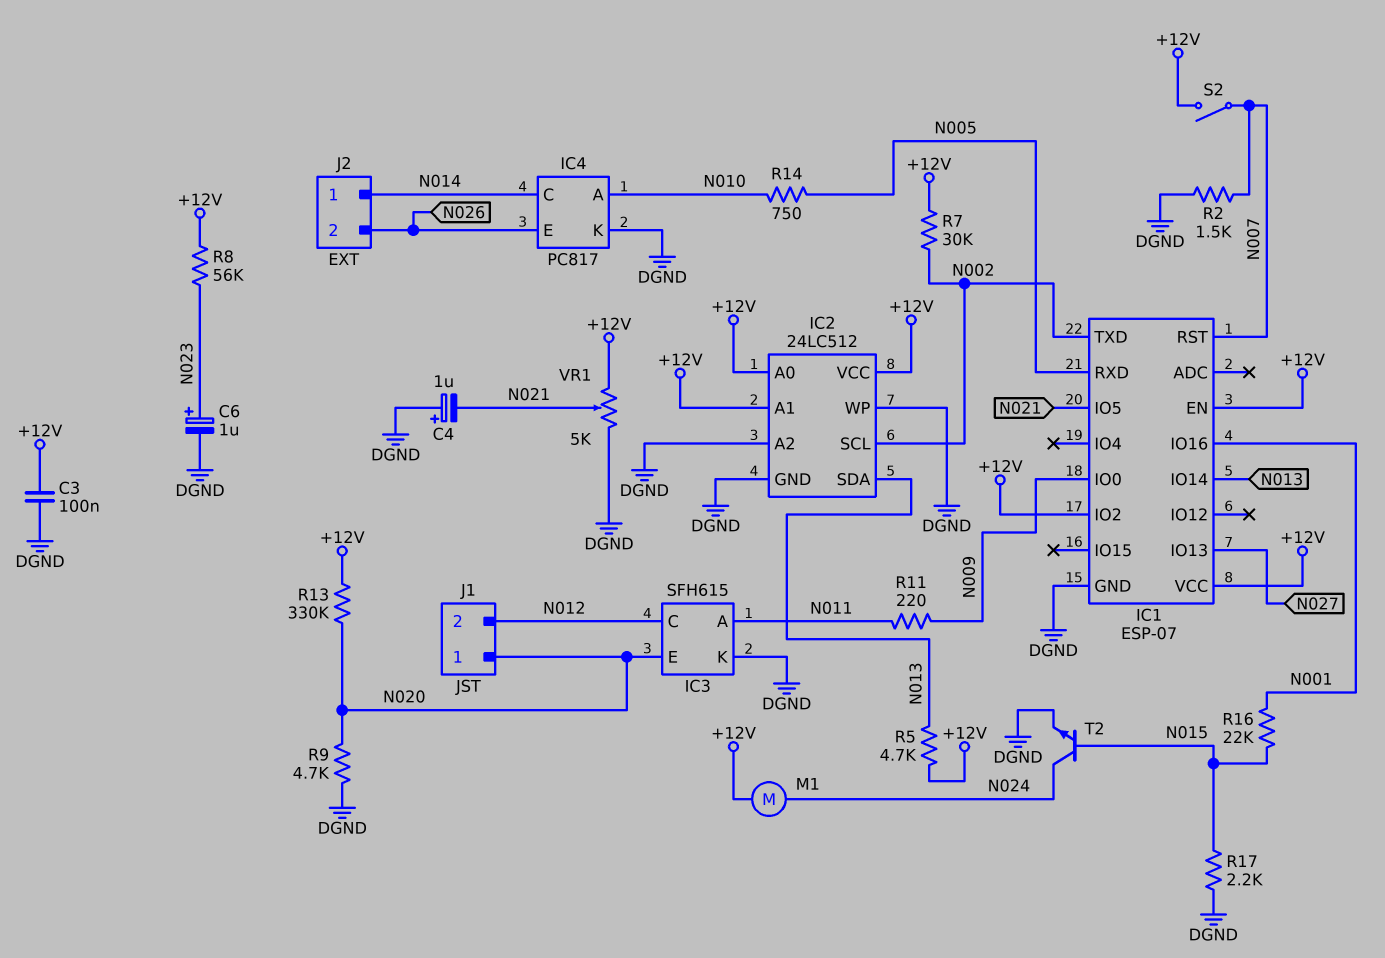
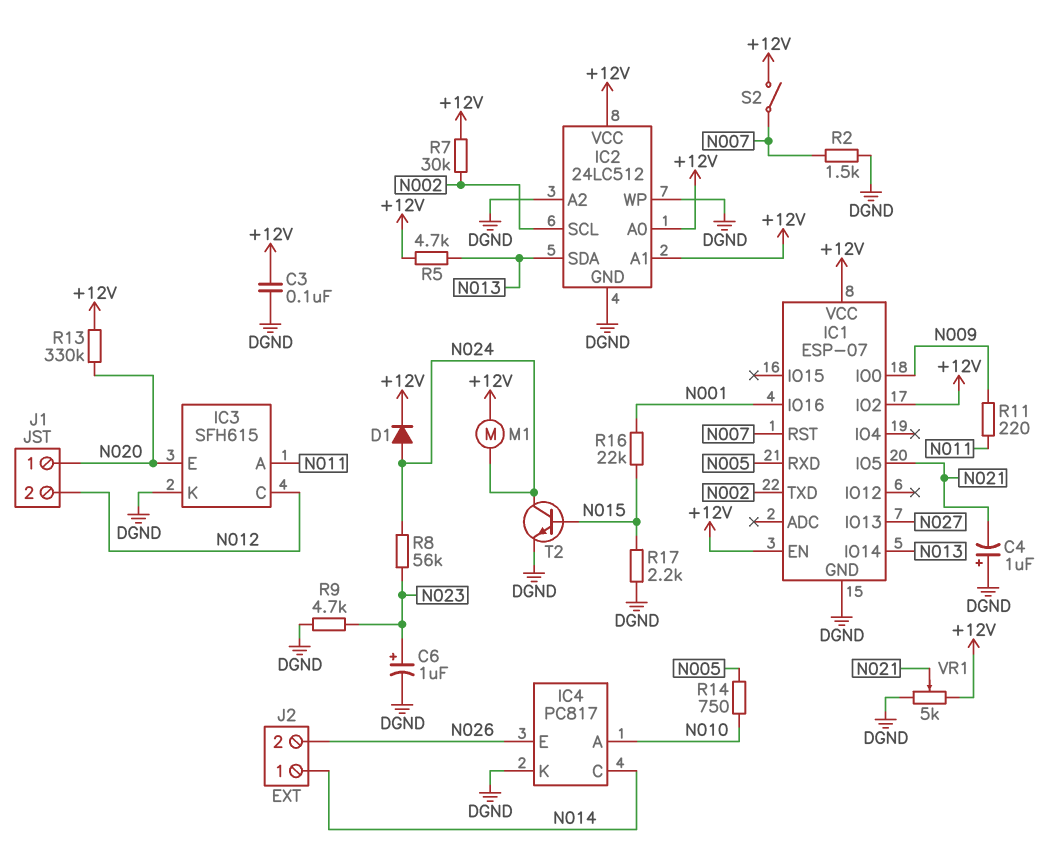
D1: none -> diode (A N024, K +12V)
R8: 56k (+12V, N023) -> 56k (N023, N024)
R9: 4.7k (DGND, N020) -> 4.7k (DGND, N023)

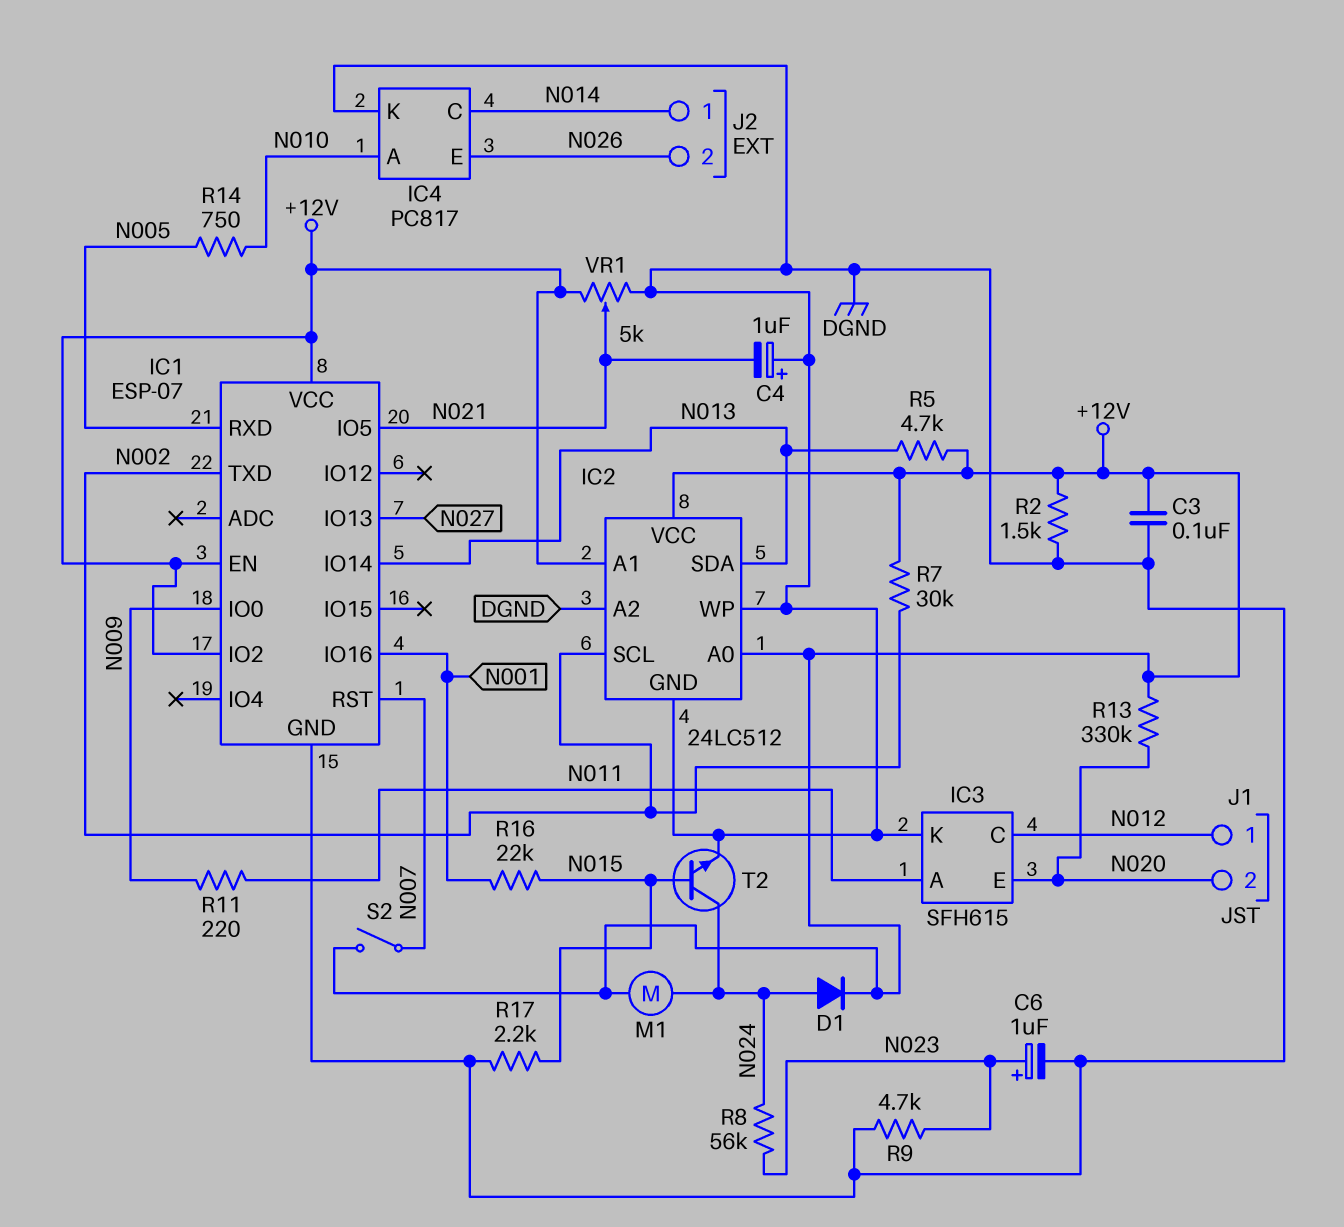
J1 pin 1: N020 -> N012
J1 pin 2: N012 -> N020
R2: 1.5k (DGND, N007) -> 1.5k (+12V, DGND)

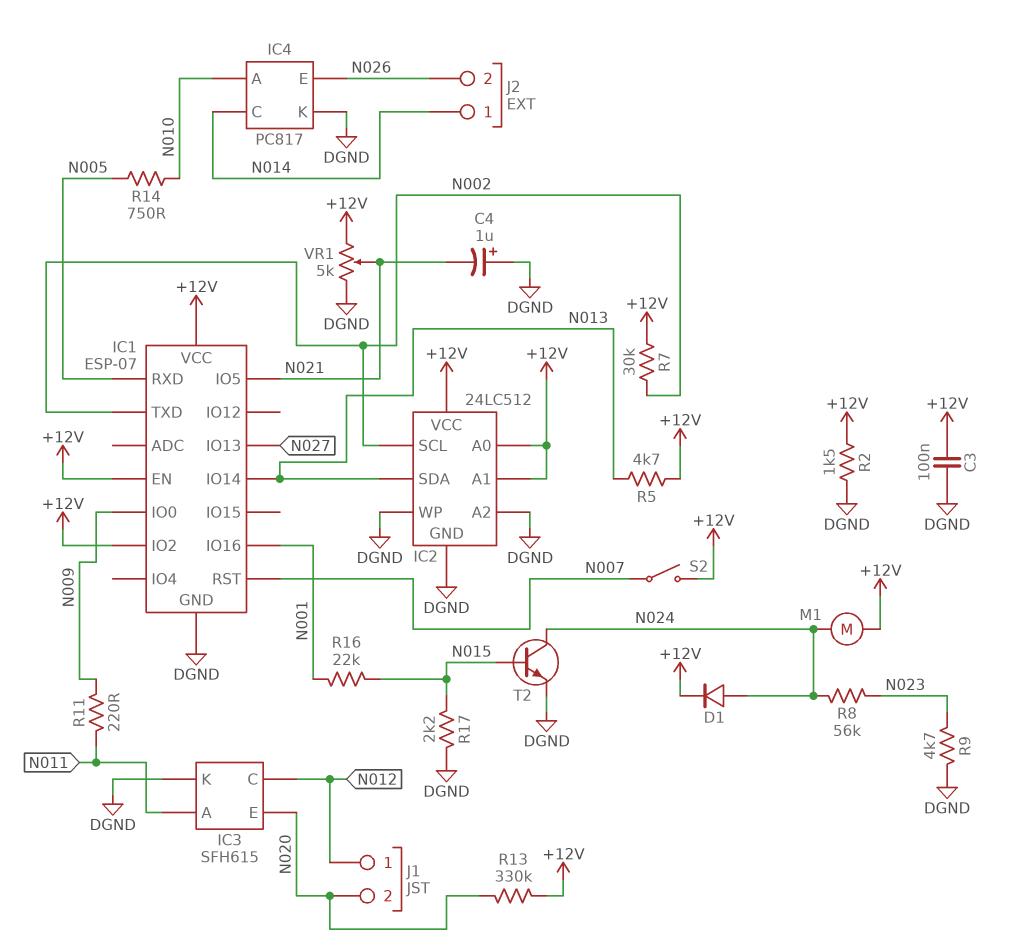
C6: 1uF (plus N023, minus DGND) -> none

